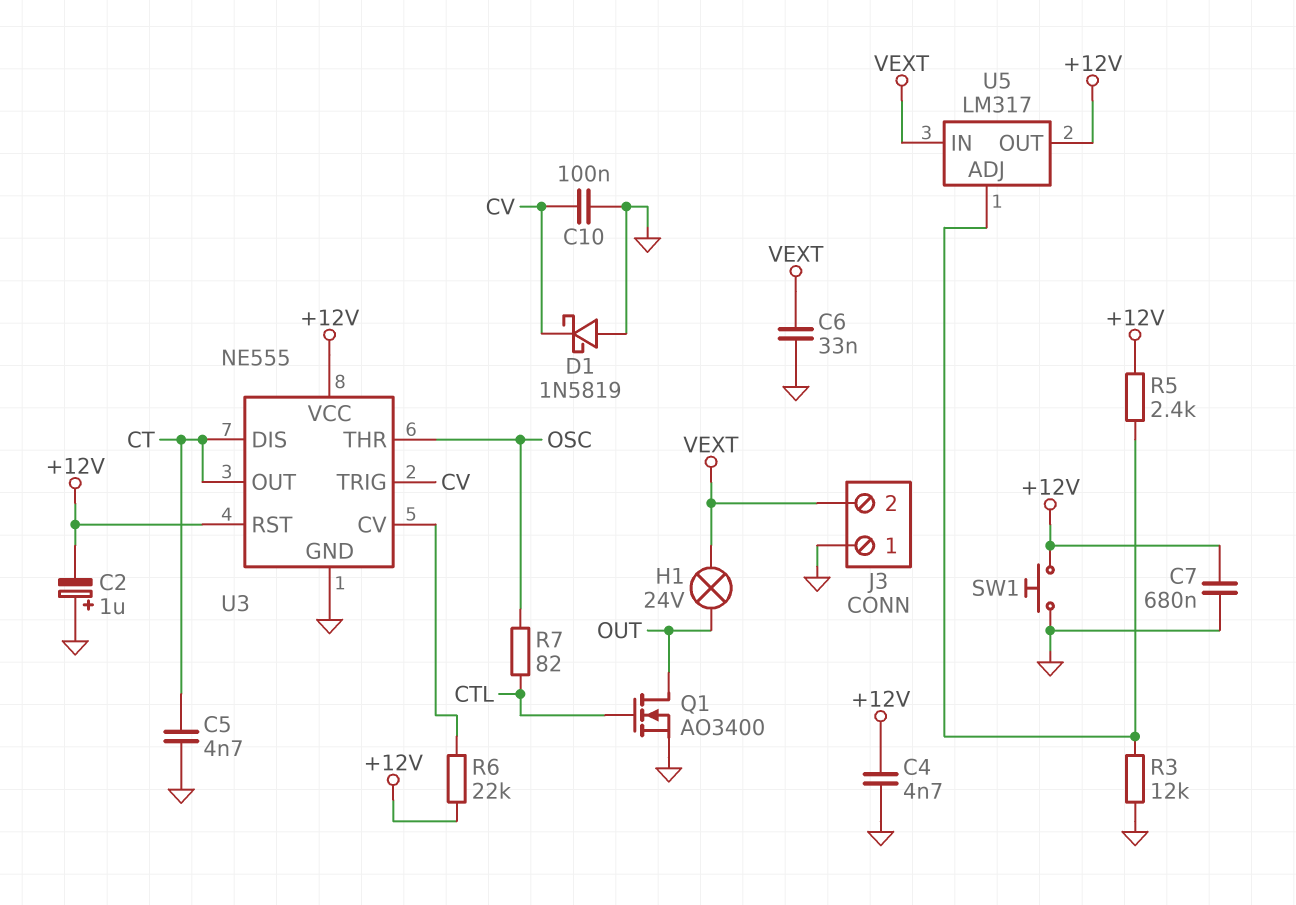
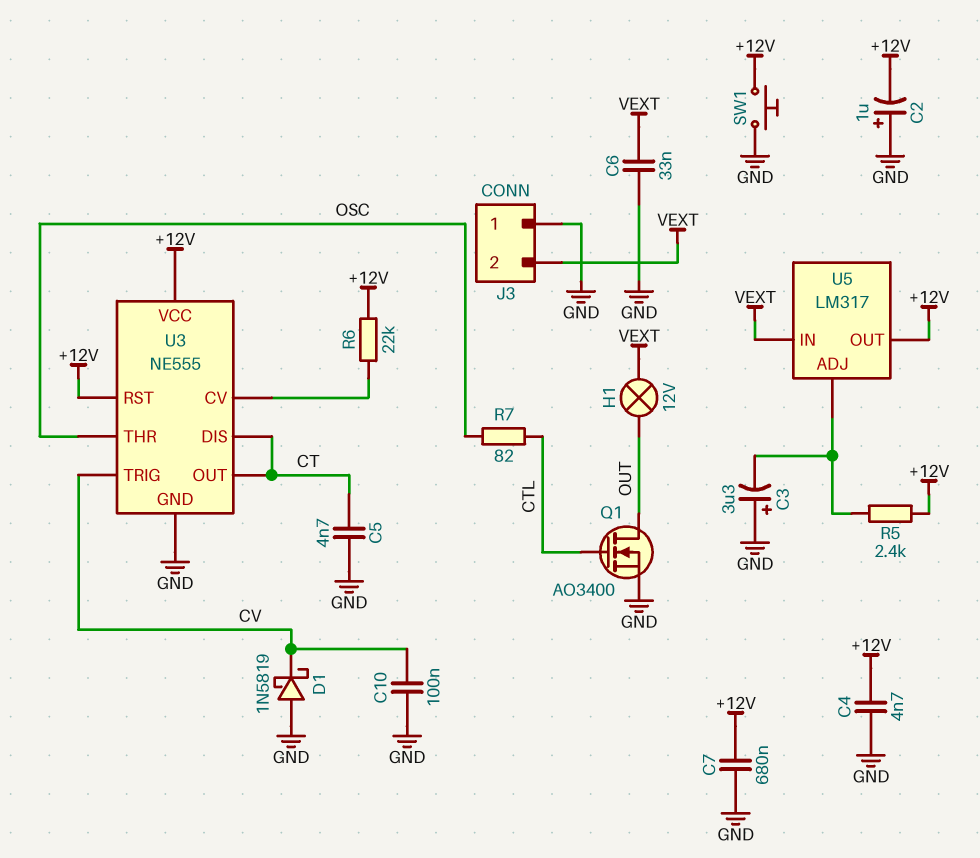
C3: none -> 3.3uF (plus GND, minus U5/ADJ)
H1: lamp 24V (OUT, VEXT) -> lamp 12V (OUT, VEXT)
R3: 12k (GND, U5/ADJ) -> none

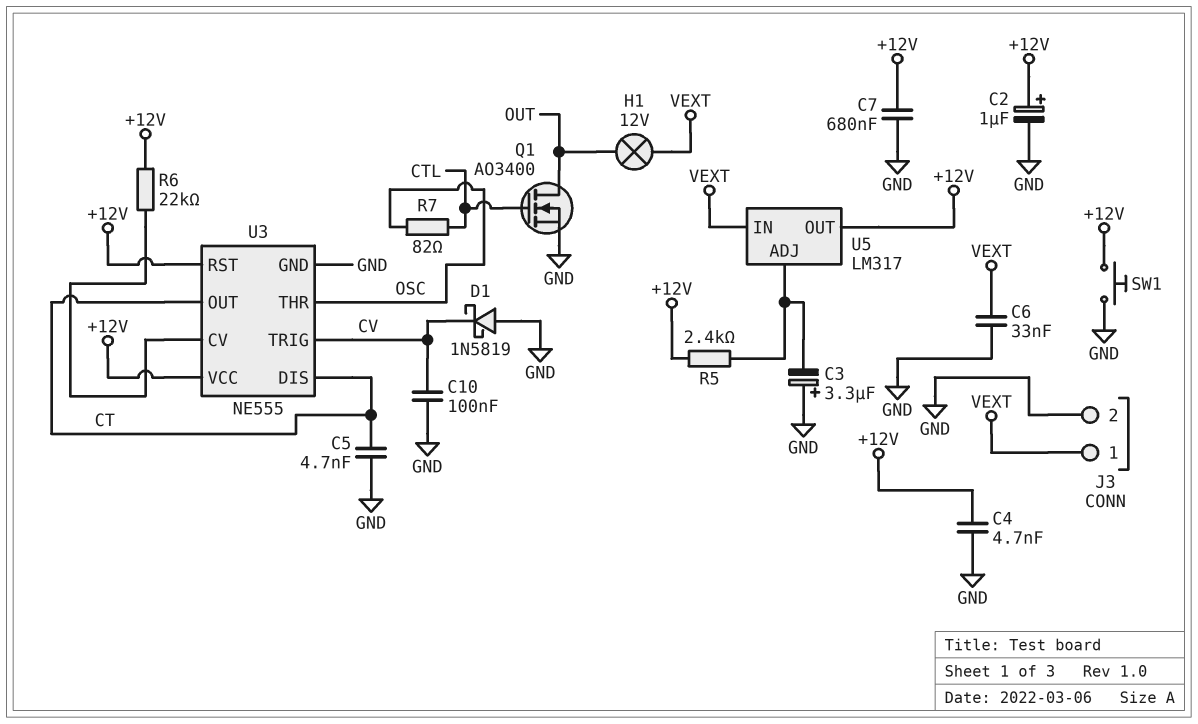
C2: 1uF (plus GND, minus +12V) -> 1uF (plus +12V, minus GND)
J3 pin 1: GND -> VEXT
J3 pin 2: VEXT -> GND

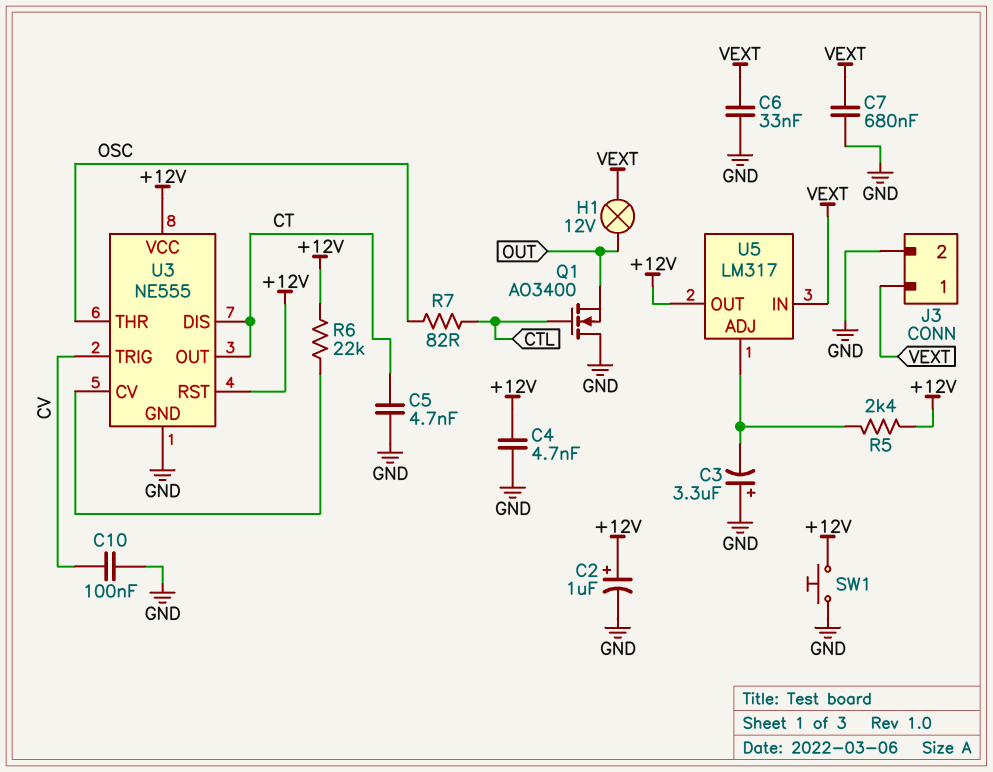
C7: 680nF (+12V, GND) -> 680nF (GND, VEXT)
D1: schottky 1N5819 (A GND, K CV) -> none
Q1: NMOS AO3400 (G CTL, D OUT, S GND) -> NMOS AO3400 (G CTL, D GND, S OUT)

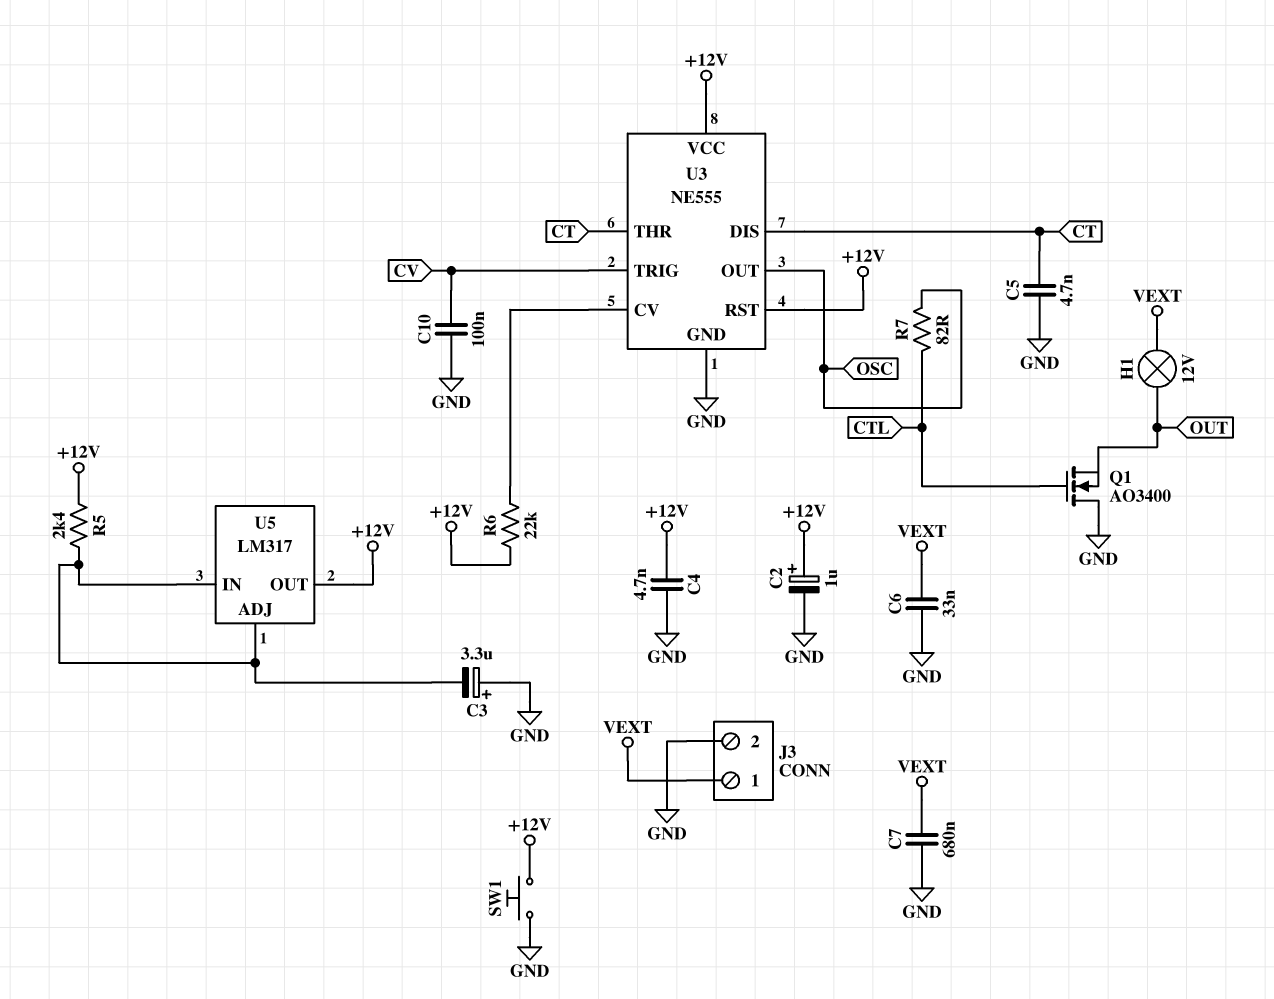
U3 pin OUT: CT -> OSC
U3 pin THR: OSC -> CT
U5 pin IN: VEXT -> U5/ADJ

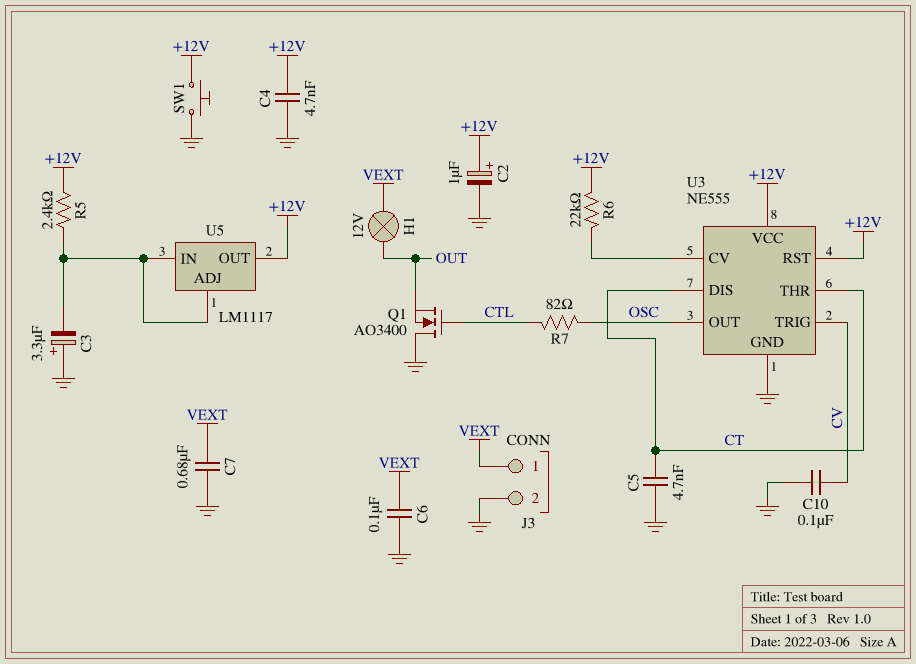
C6: 33nF (GND, VEXT) -> 100nF (GND, VEXT)
U5: LM317 -> LM1117

